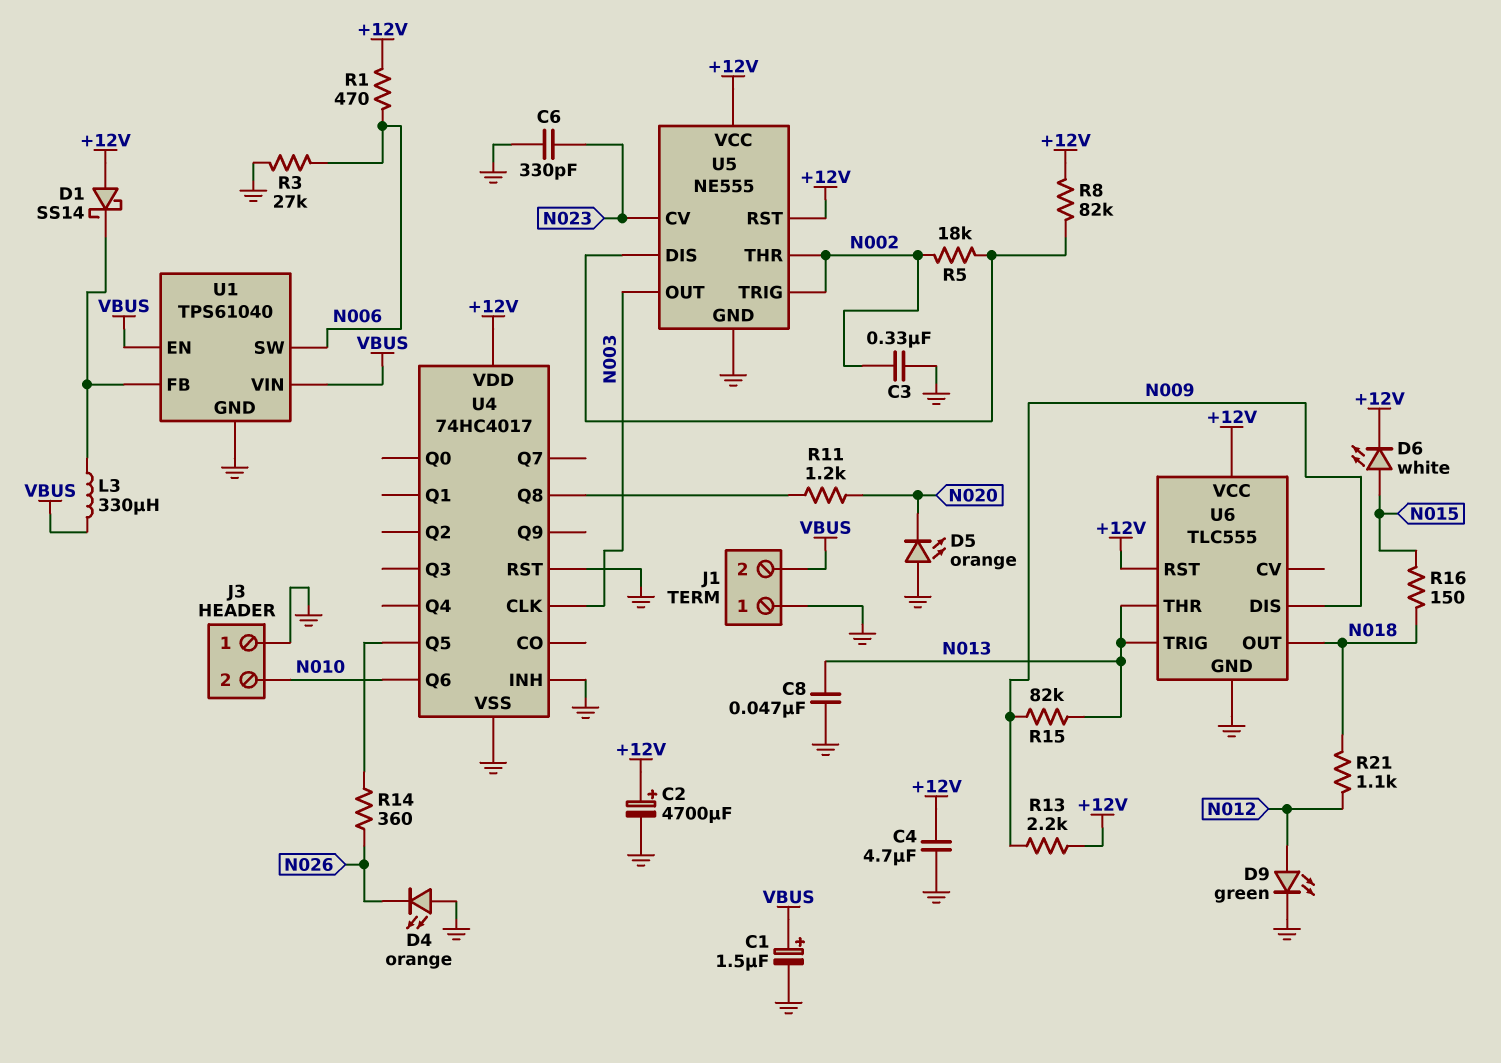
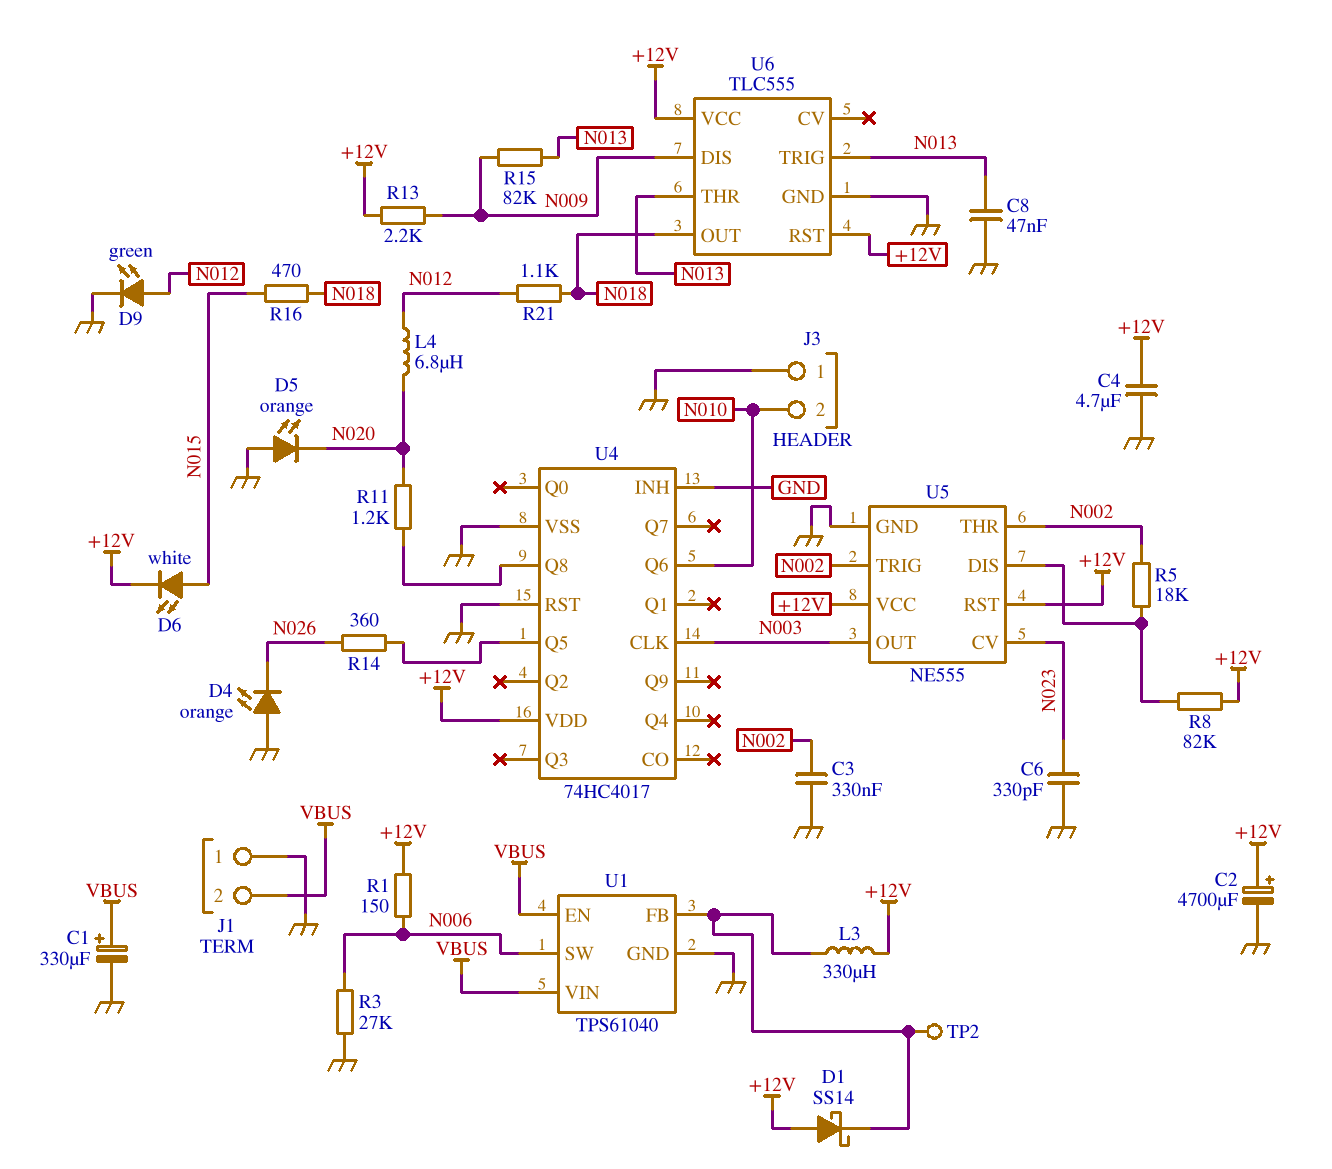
C1: 1.5uF (plus VBUS, minus GND) -> 330uF (plus VBUS, minus GND)
L3: 330uH (U1/FB, VBUS) -> 330uH (+12V, U1/FB)
L4: none -> 6.8uH (N012, N020)
R1: 470 (+12V, N006) -> 150 (+12V, N006)
R16: 150 (N015, N018) -> 470 (N015, N018)
TP2: none -> test point (U1/FB)

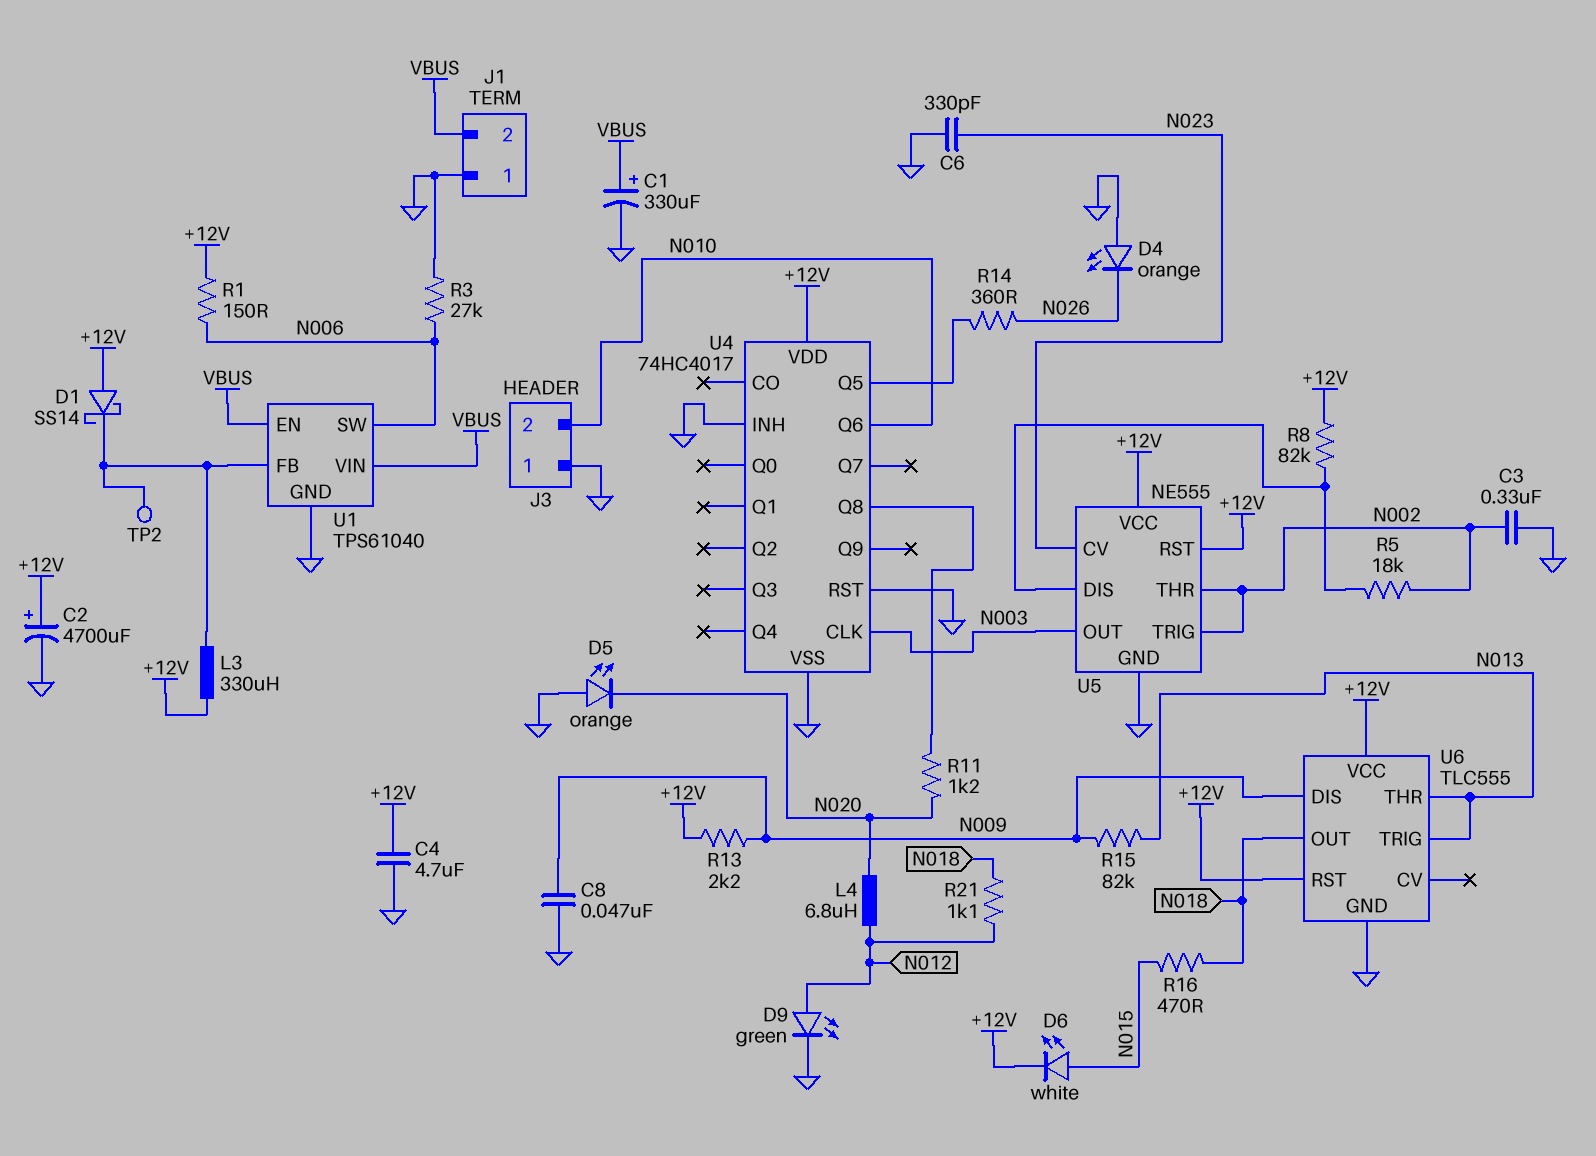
C8: 47nF (GND, N013) -> 47nF (GND, N009)

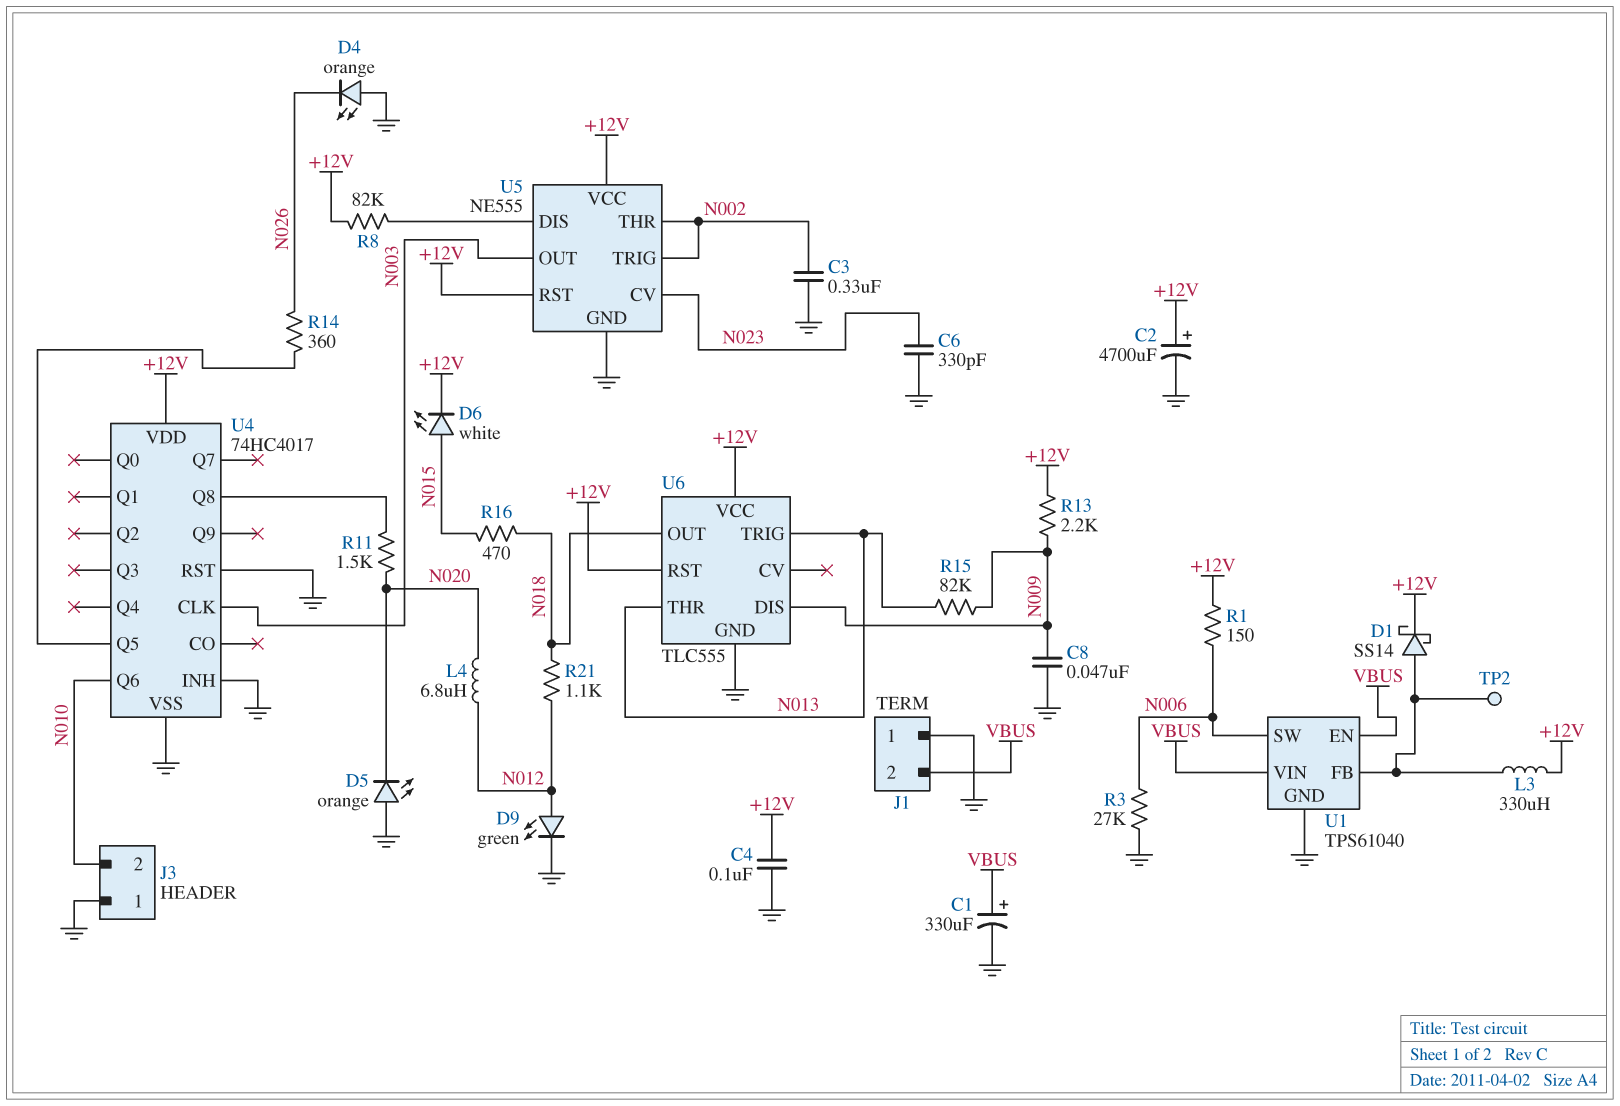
C4: 4.7uF (+12V, GND) -> 100nF (+12V, GND)
D1: schottky SS14 (A +12V, K U1/FB) -> schottky SS14 (A U1/FB, K +12V)
R5: 18k (N002, U5/DIS) -> none
R11: 1.2k (N020, U4/Q8) -> 1.5k (N020, U4/Q8)

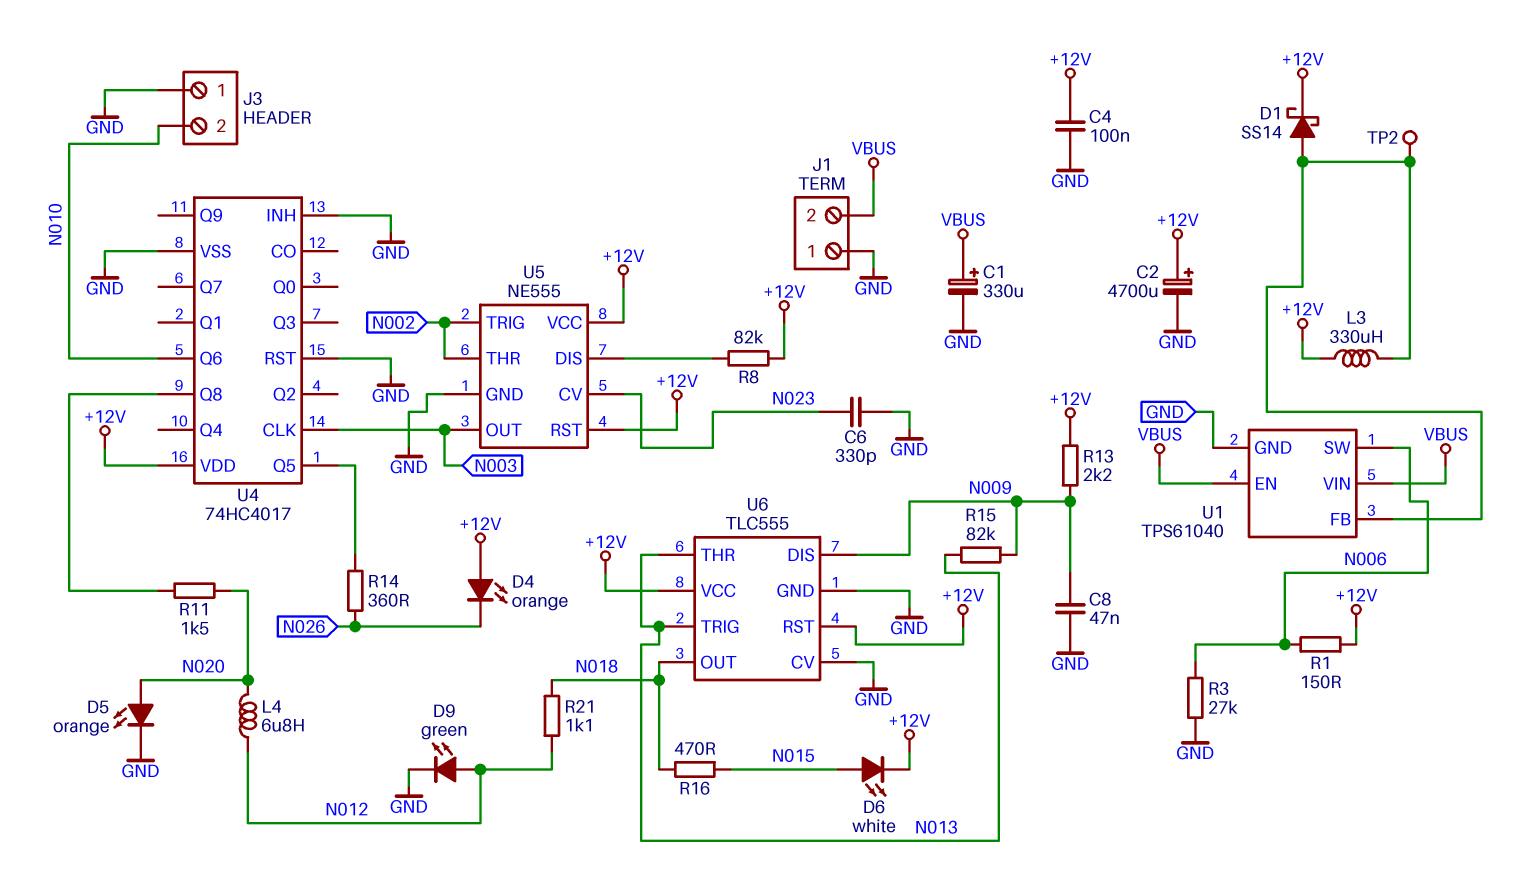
C3: 330nF (GND, N002) -> none
D4: LED orange (A GND, K N026) -> LED orange (A +12V, K N026)
D5: LED orange (A GND, K N020) -> LED orange (A N020, K GND)
U6 pin CV: none -> GND

